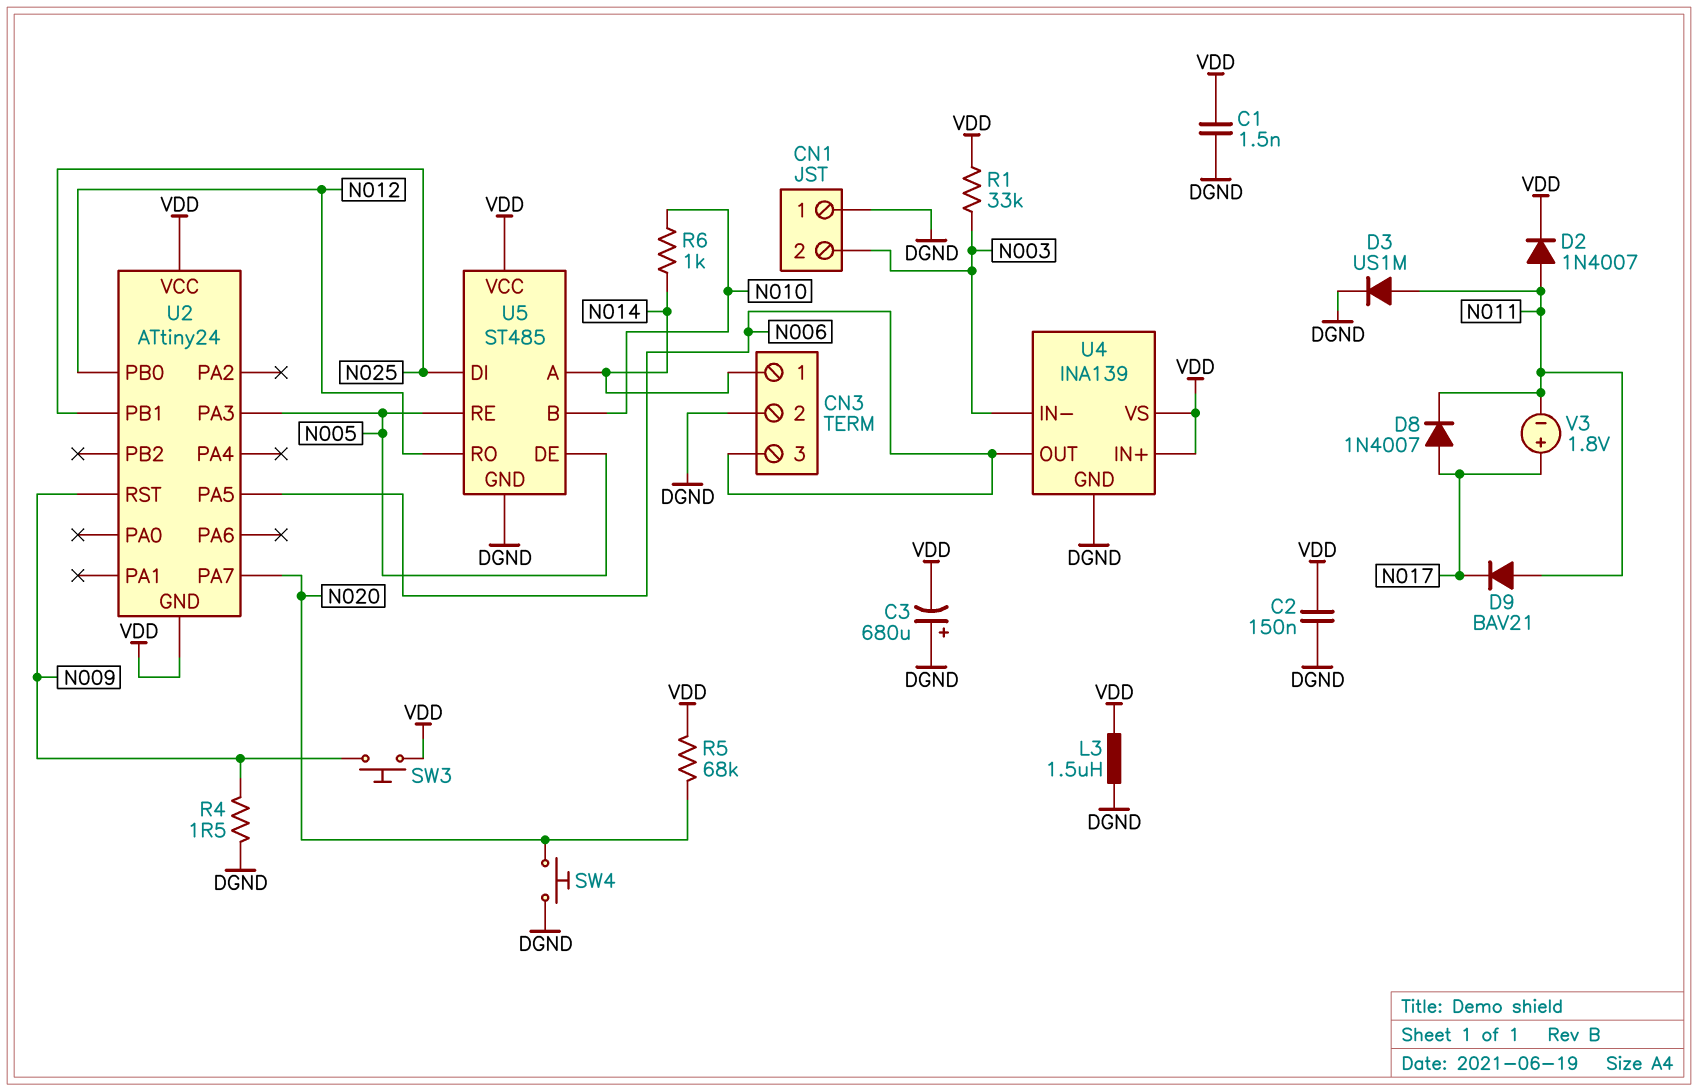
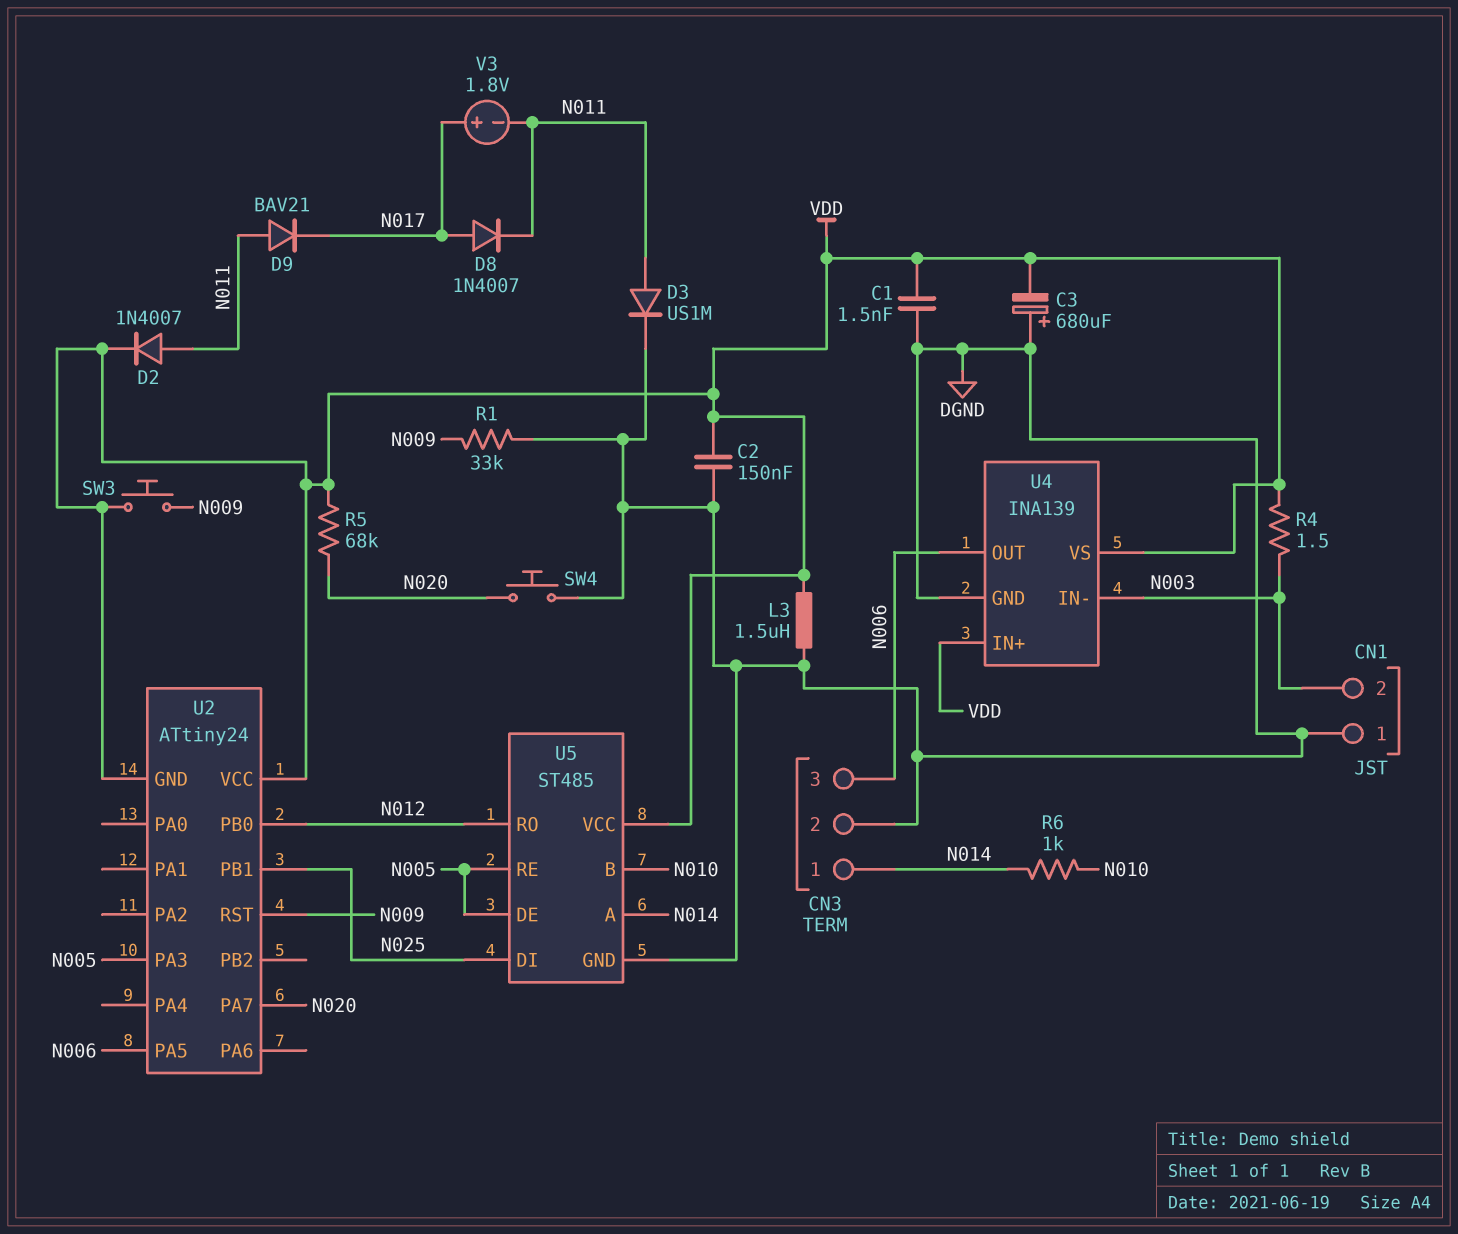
R1: 33k (N003, VDD) -> 33k (DGND, N009)
R4: 1.5 (DGND, N009) -> 1.5 (N003, VDD)

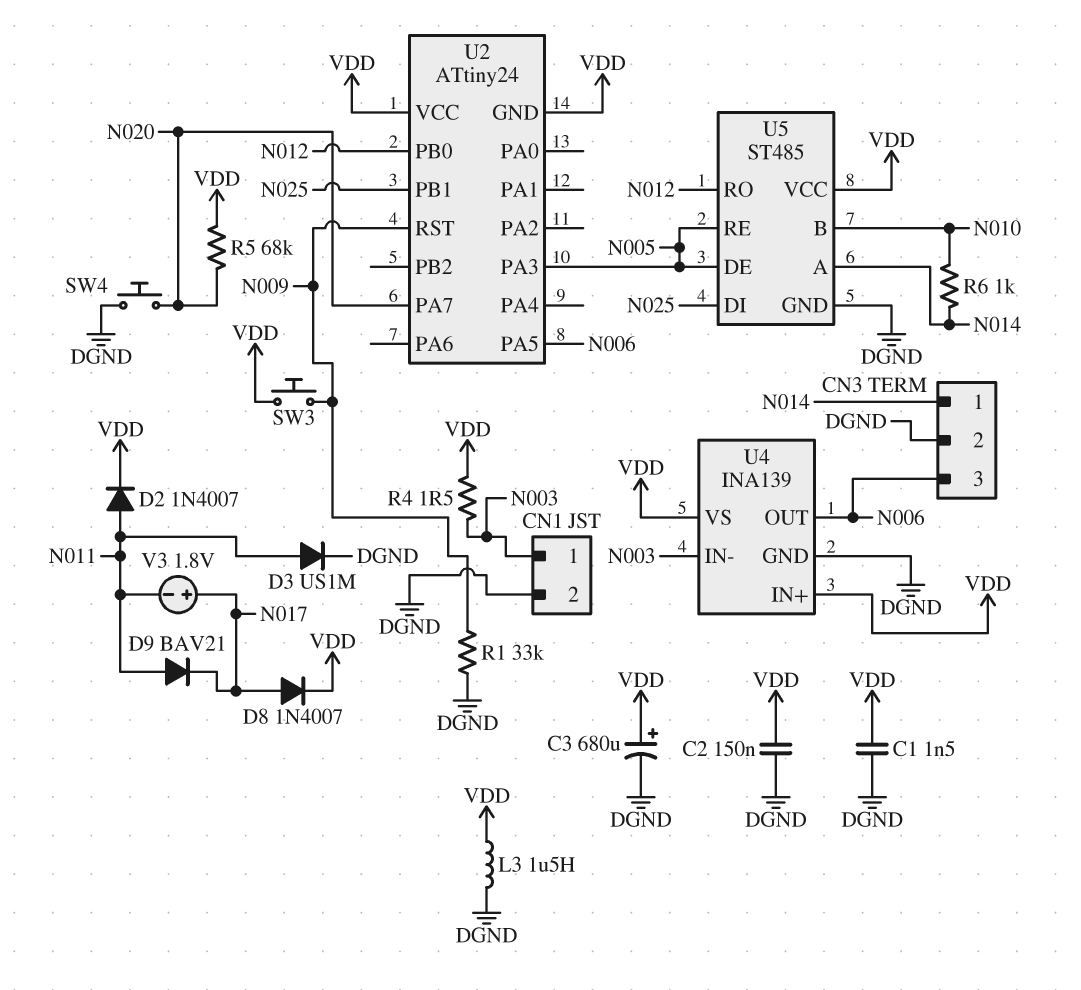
C3: 680uF (plus DGND, minus VDD) -> 680uF (plus VDD, minus DGND)
CN1 pin 1: DGND -> N003
CN1 pin 2: N003 -> DGND
D8: diode 1N4007 (A N017, K N011) -> diode 1N4007 (A N017, K VDD)

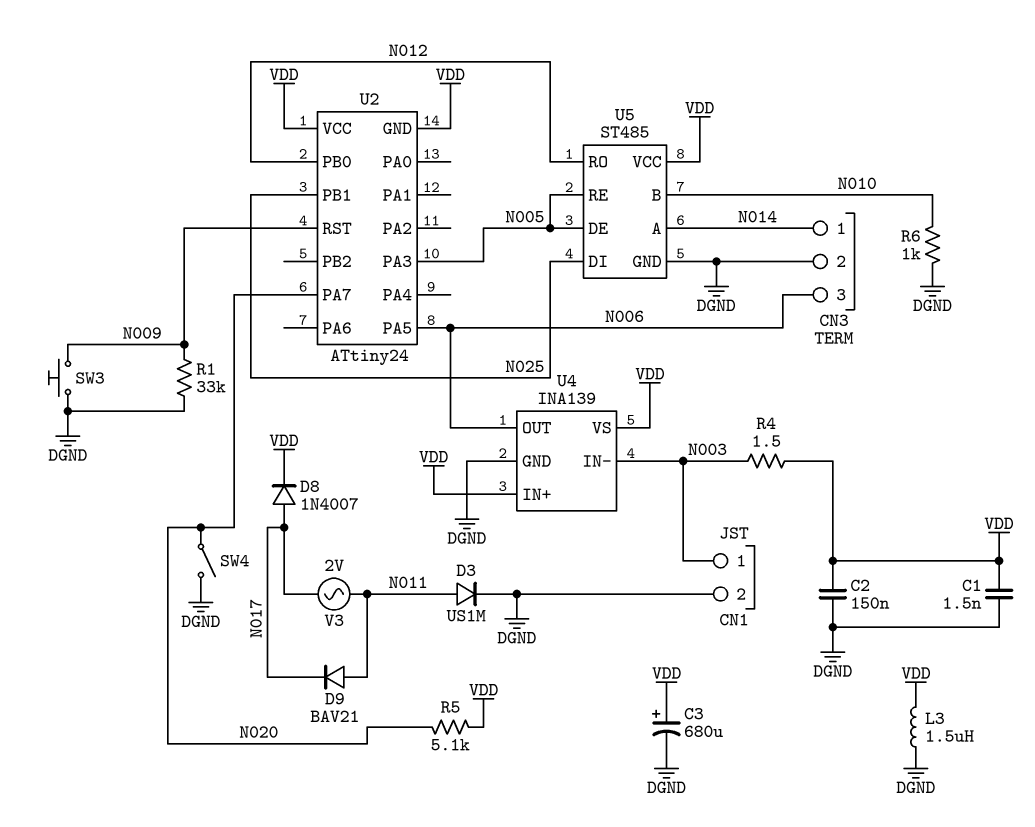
D2: diode 1N4007 (A N011, K VDD) -> none
R5: 68k (N020, VDD) -> 5.1k (N020, VDD)
R6: 1k (N010, N014) -> 1k (DGND, N010)
SW3: button (N009, VDD) -> button (DGND, N009)
SW4: button (DGND, N020) -> switch (DGND, N020)
V3: 1.8V (plus N017, minus N011) -> AC 2V (N011, N017)

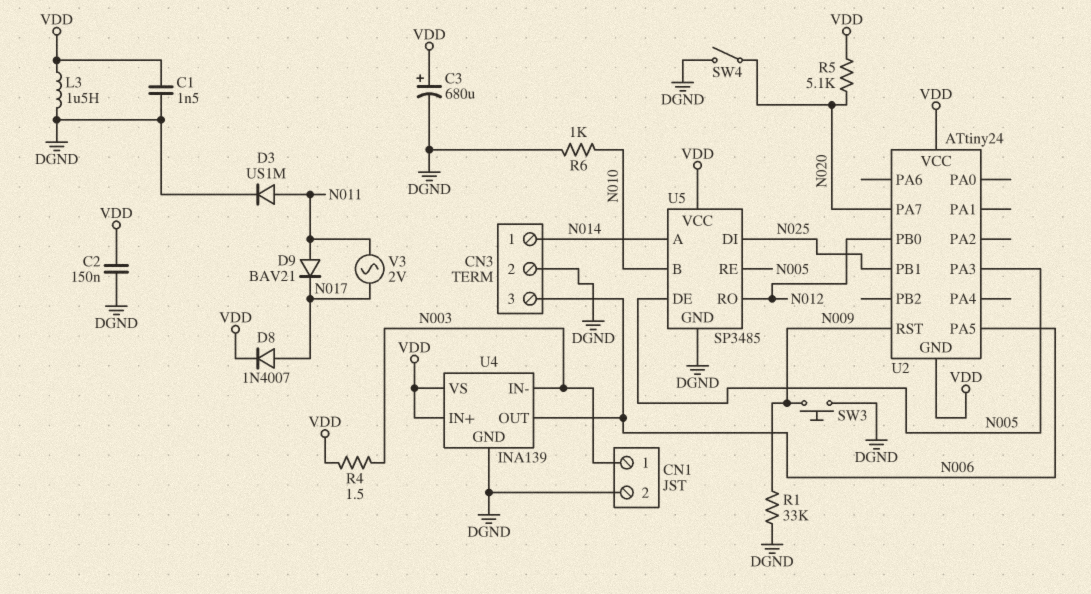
U5: ST485 -> SP3485

